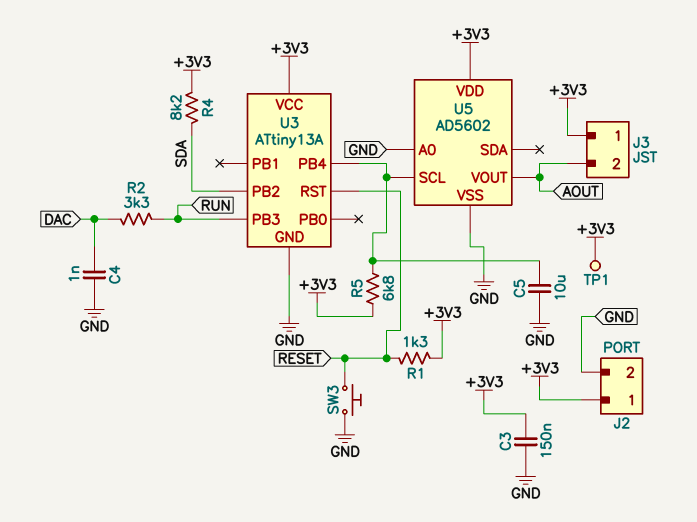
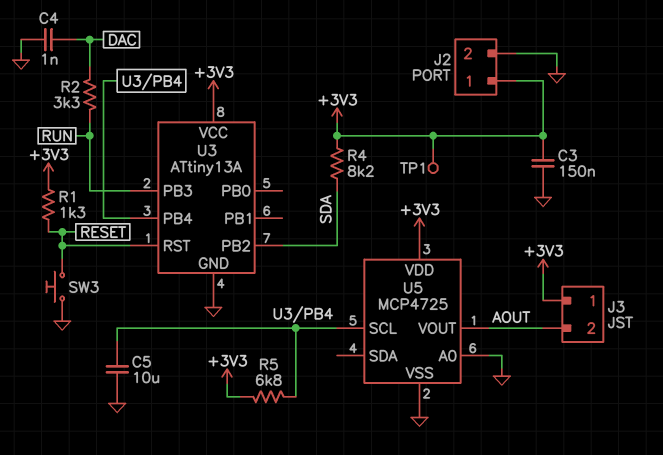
U5: AD5602 -> MCP4725

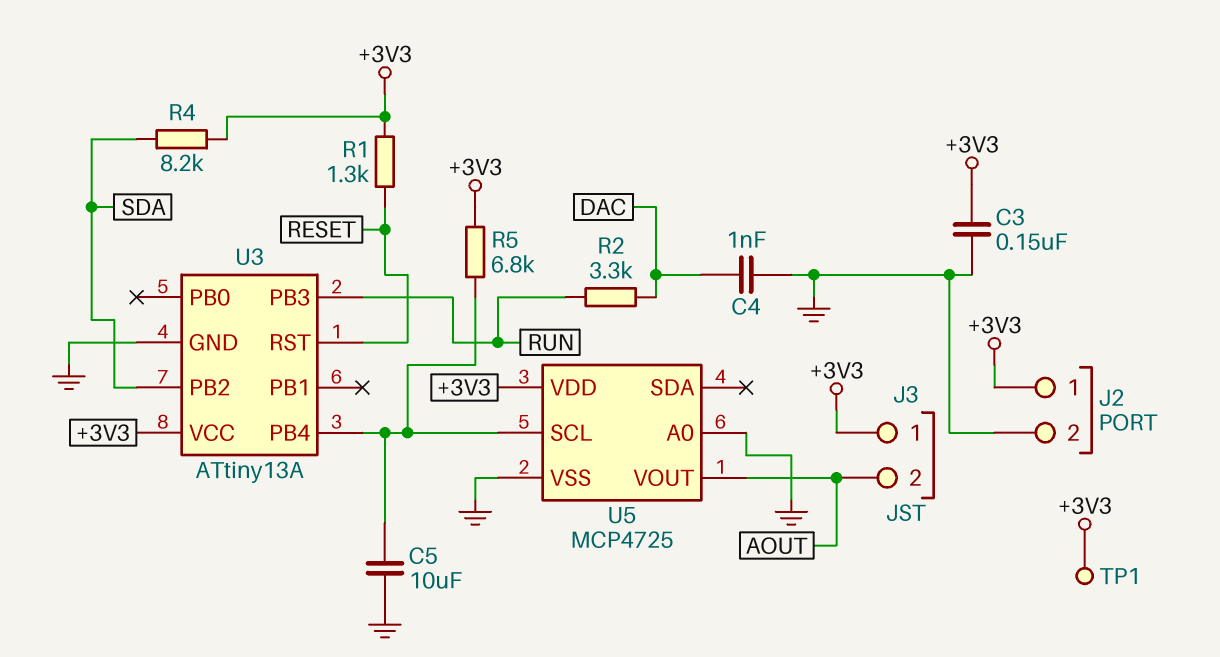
SW3: button (GND, RESET) -> none

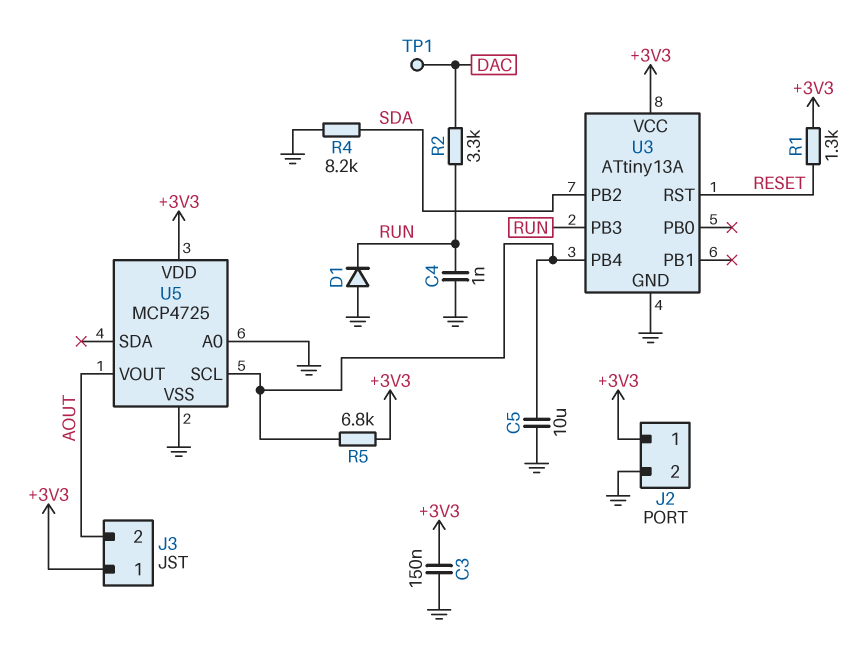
C4: 1nF (DAC, GND) -> 1nF (GND, RUN)
D1: none -> diode (A GND, K RUN)
R4: 8.2k (+3V3, SDA) -> 8.2k (GND, SDA)
TP1: test point (+3V3) -> test point (DAC)

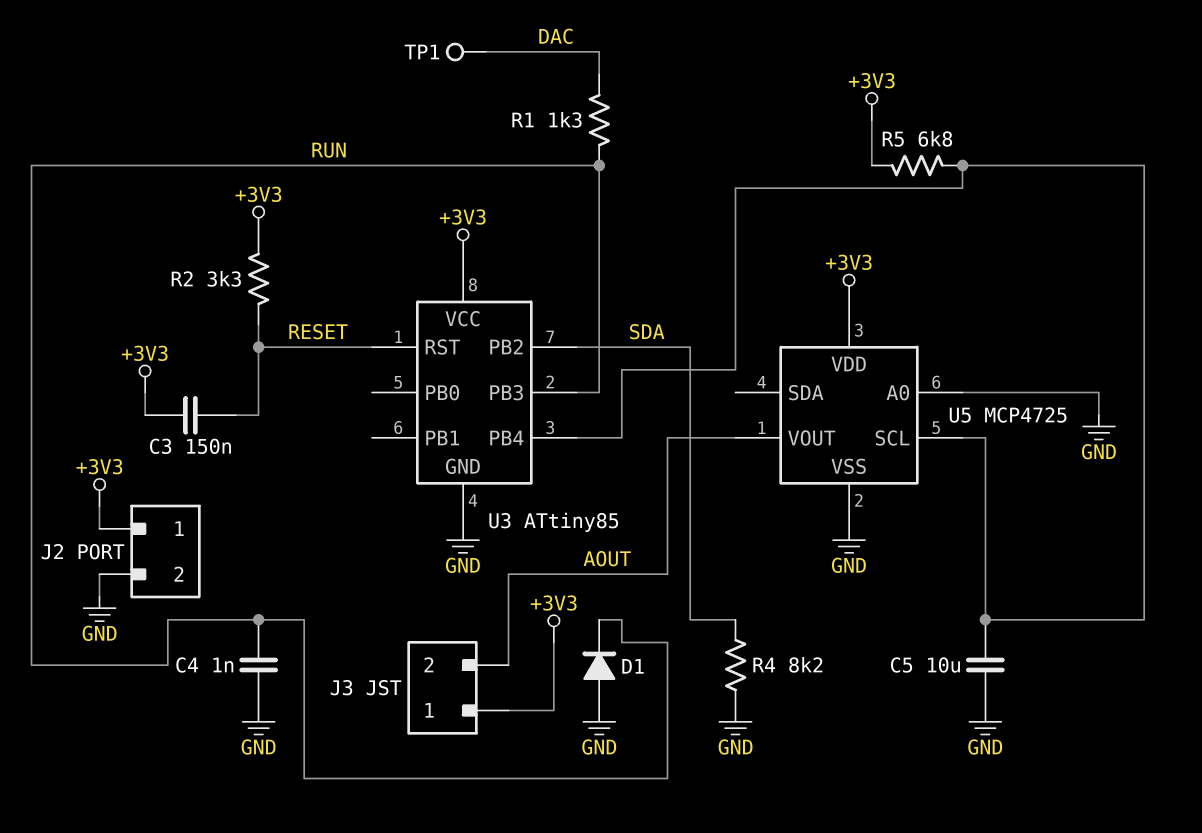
C3: 150nF (+3V3, GND) -> 150nF (+3V3, RESET)
R1: 1.3k (+3V3, RESET) -> 1.3k (DAC, RUN)
R2: 3.3k (DAC, RUN) -> 3.3k (+3V3, RESET)
U3: ATtiny13A -> ATtiny85

